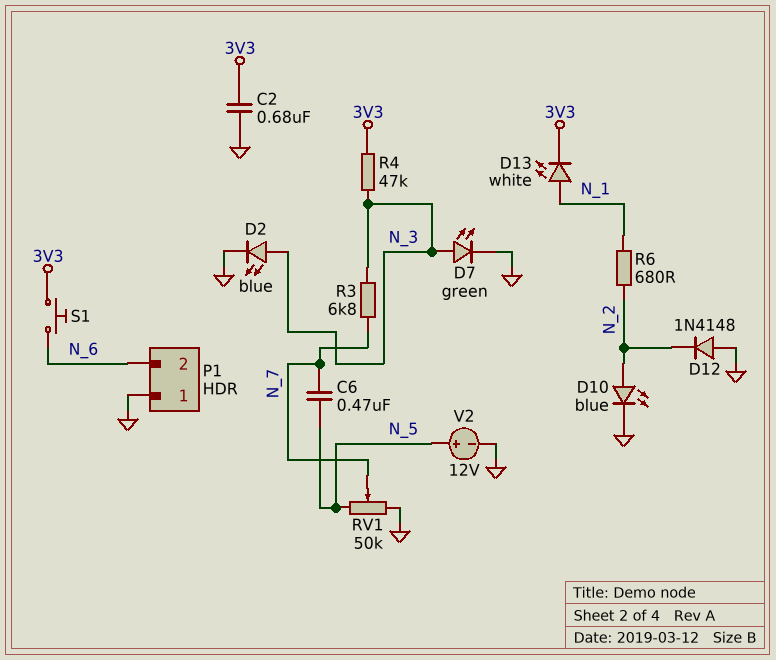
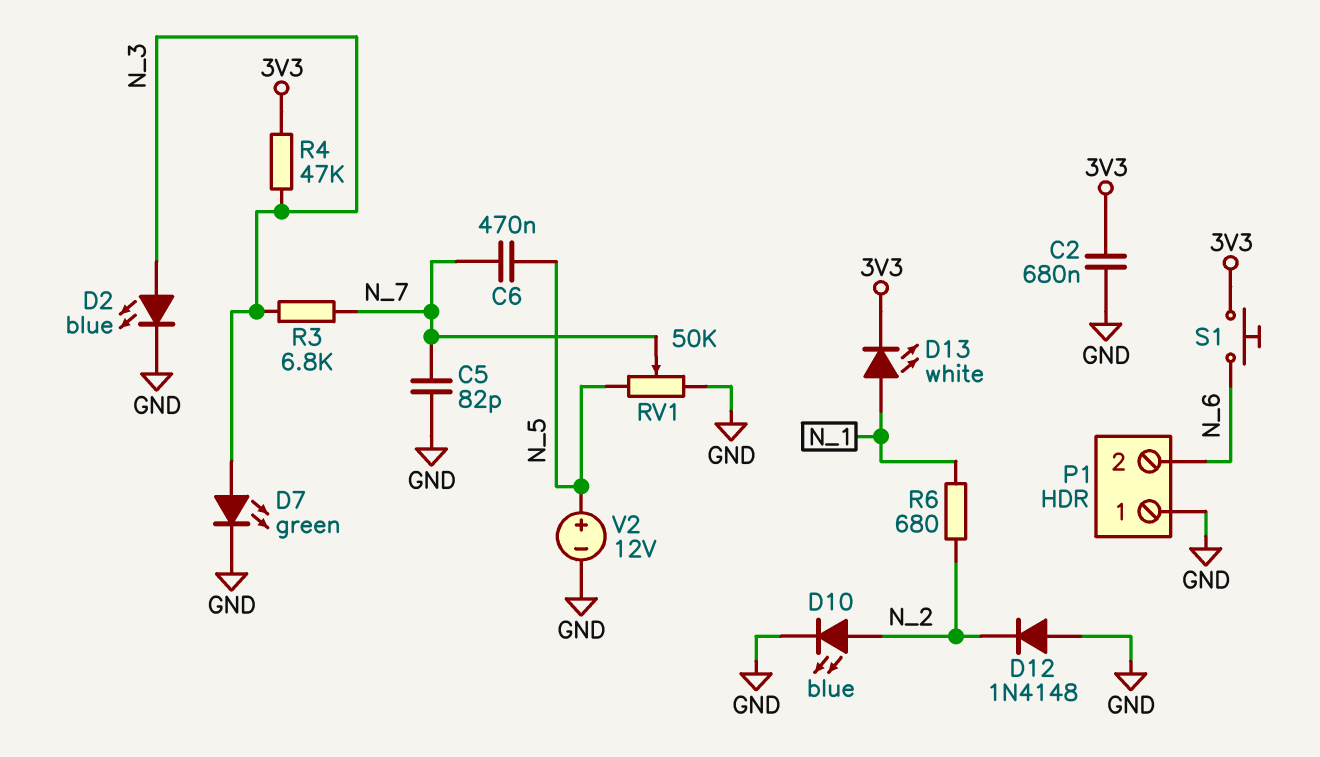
C5: none -> 82pF (GND, N_7)

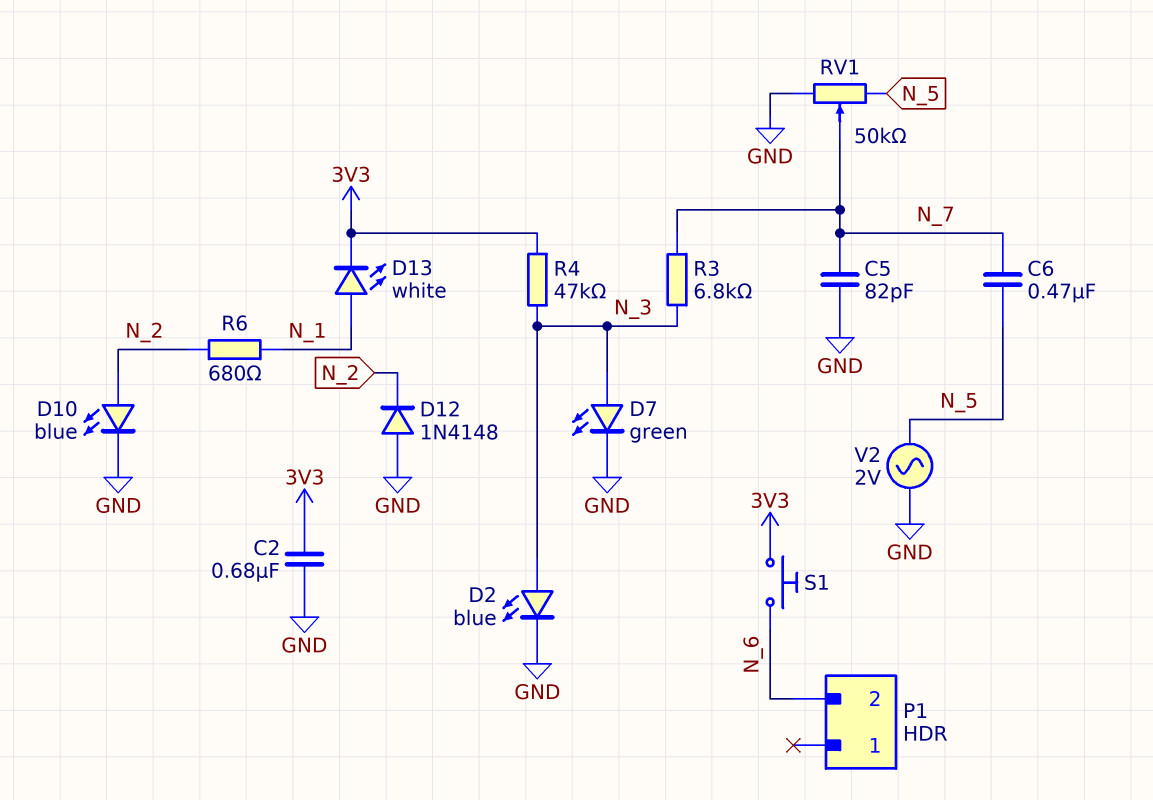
P1 pin 1: GND -> none
V2: 12V (plus N_5, minus GND) -> AC 2V (GND, N_5)

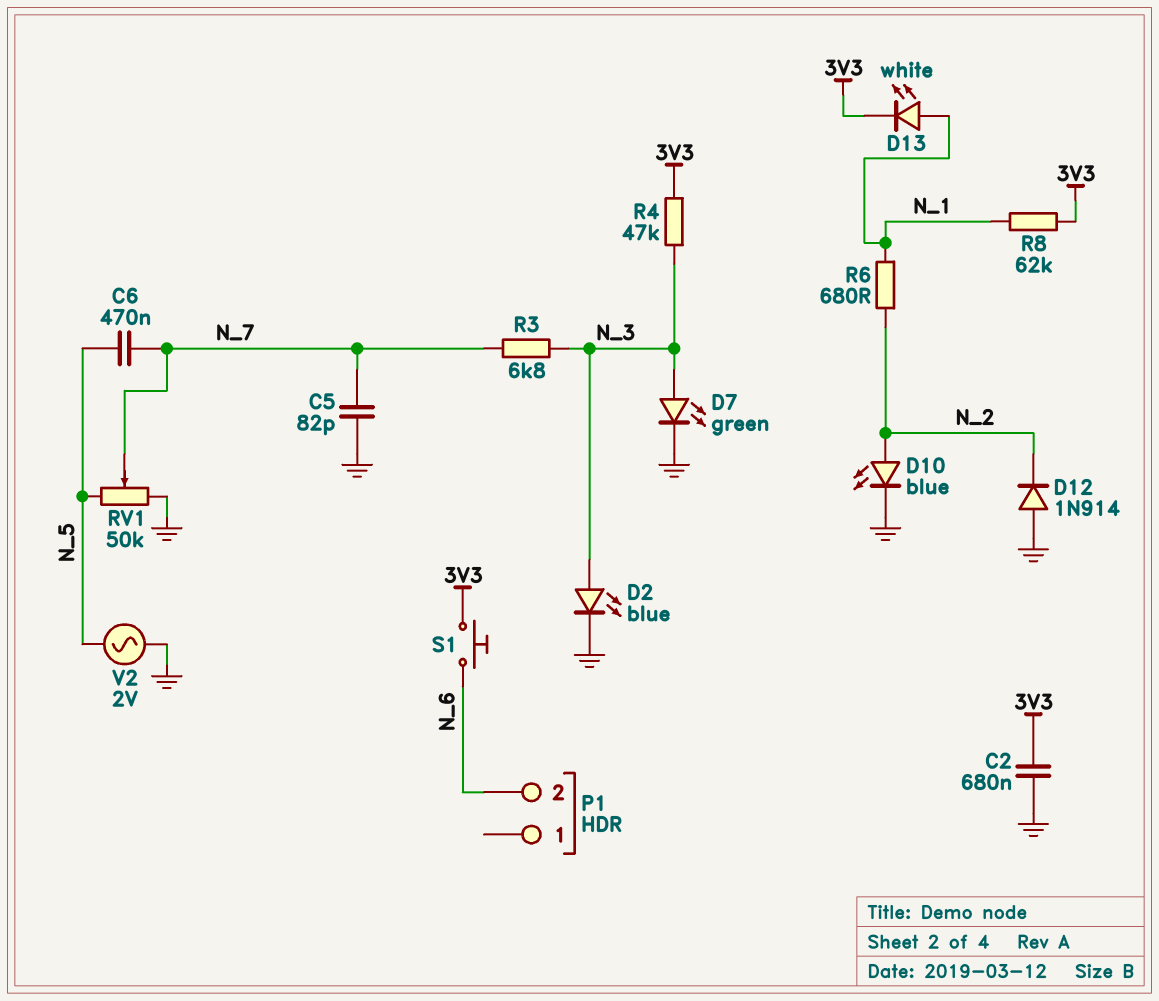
D12: diode 1N4148 (A GND, K N_2) -> diode 1N914 (A GND, K N_2)
R8: none -> 62k (3V3, N_1)

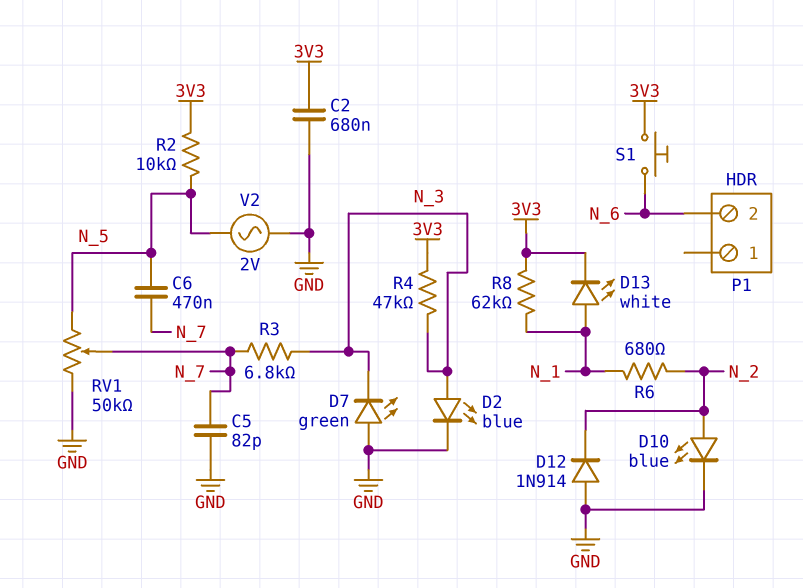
D7: LED green (A N_3, K GND) -> LED green (A GND, K N_3)
R2: none -> 10k (3V3, N_5)

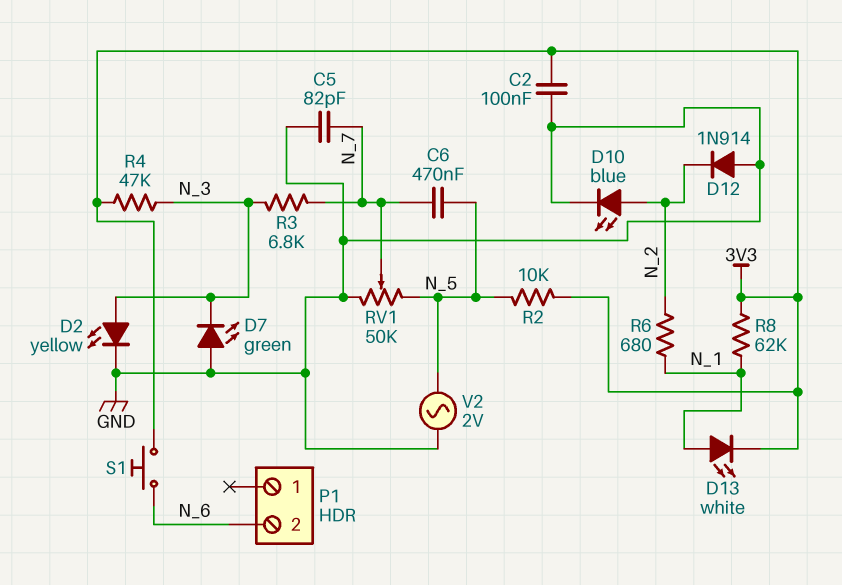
C2: 680nF (3V3, GND) -> 100nF (3V3, GND)
D2: LED blue (A N_3, K GND) -> LED yellow (A N_3, K GND)

